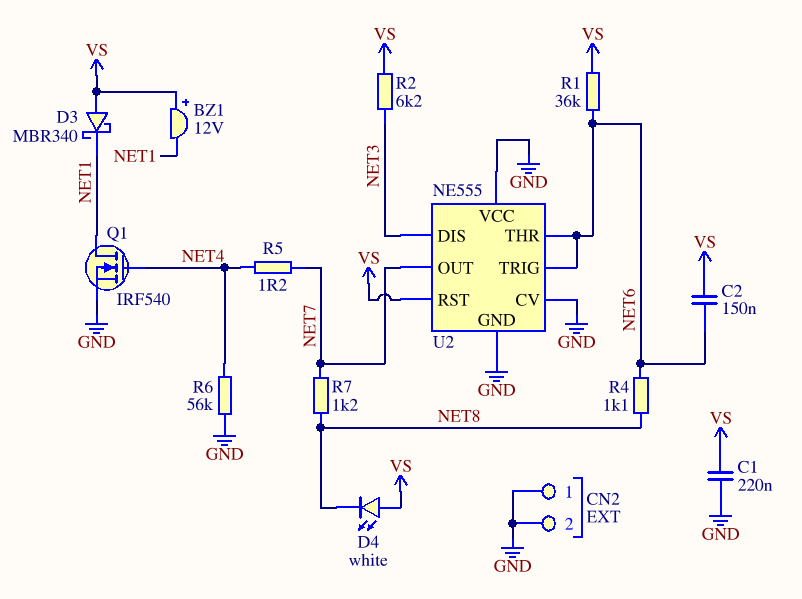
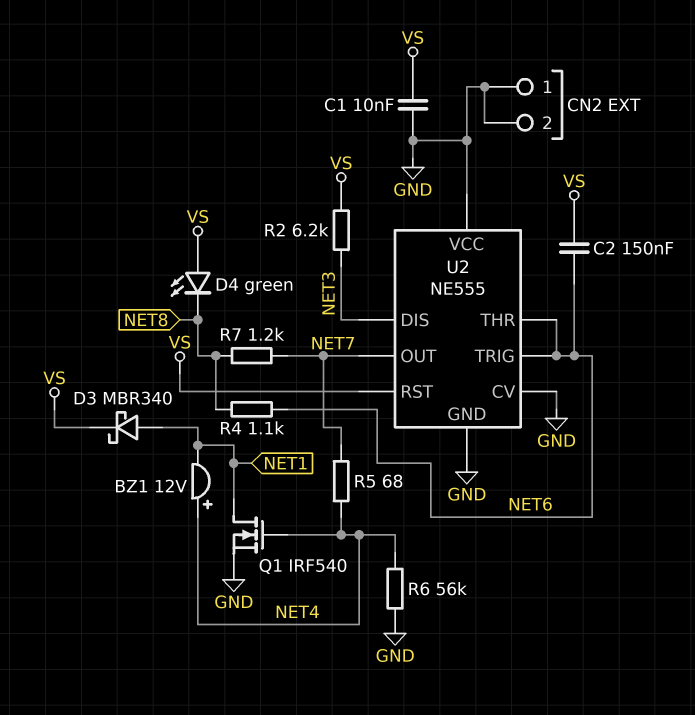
BZ1: buzzer 12V (plus VS, minus NET1) -> buzzer 12V (plus NET4, minus NET1)
C1: 220nF (GND, VS) -> 10nF (GND, VS)
D3: schottky MBR340 (A VS, K NET1) -> schottky MBR340 (A NET1, K VS)
D4: LED white (A VS, K NET8) -> LED green (A VS, K NET8)
R1: 36k (NET6, VS) -> none
R5: 1.2 (NET4, NET7) -> 68 (NET4, NET7)

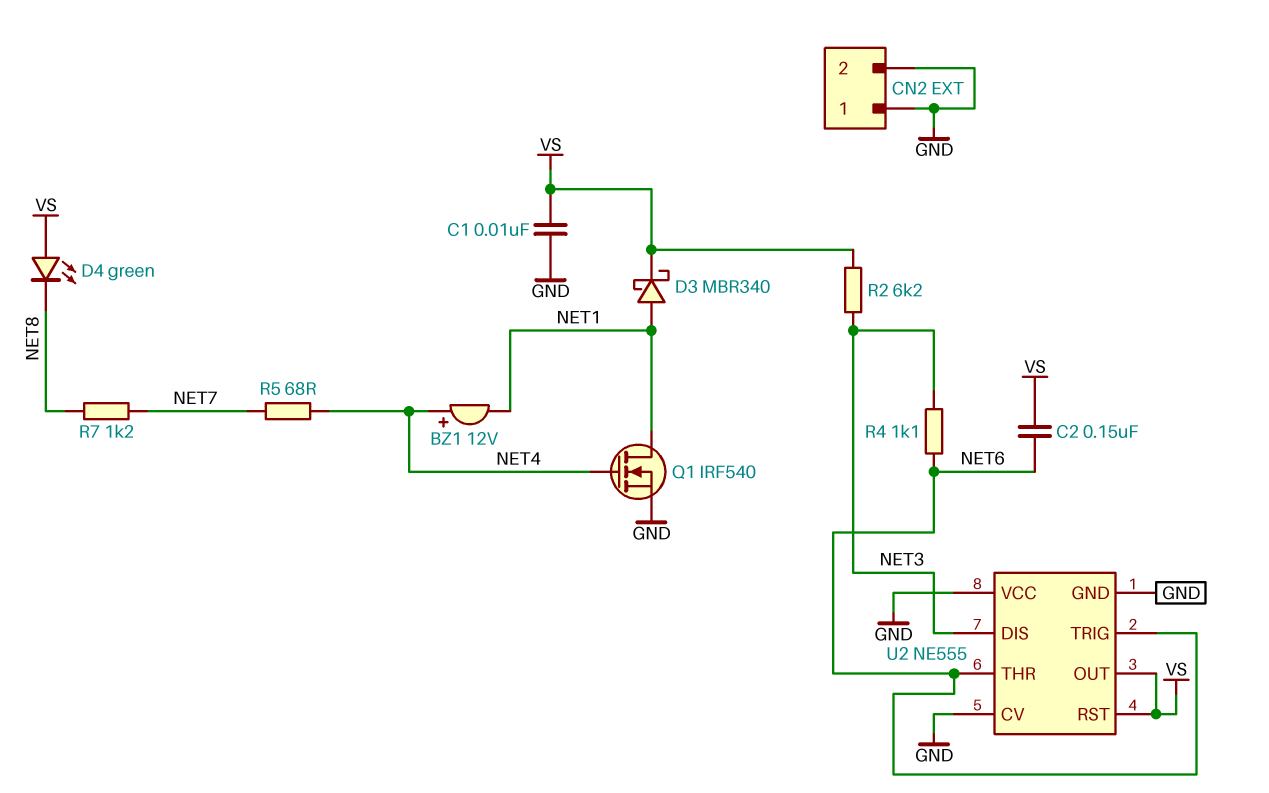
R4: 1.1k (NET6, NET8) -> 1.1k (NET3, NET6)
R6: 56k (GND, NET4) -> none
U2 pin OUT: NET7 -> VS

